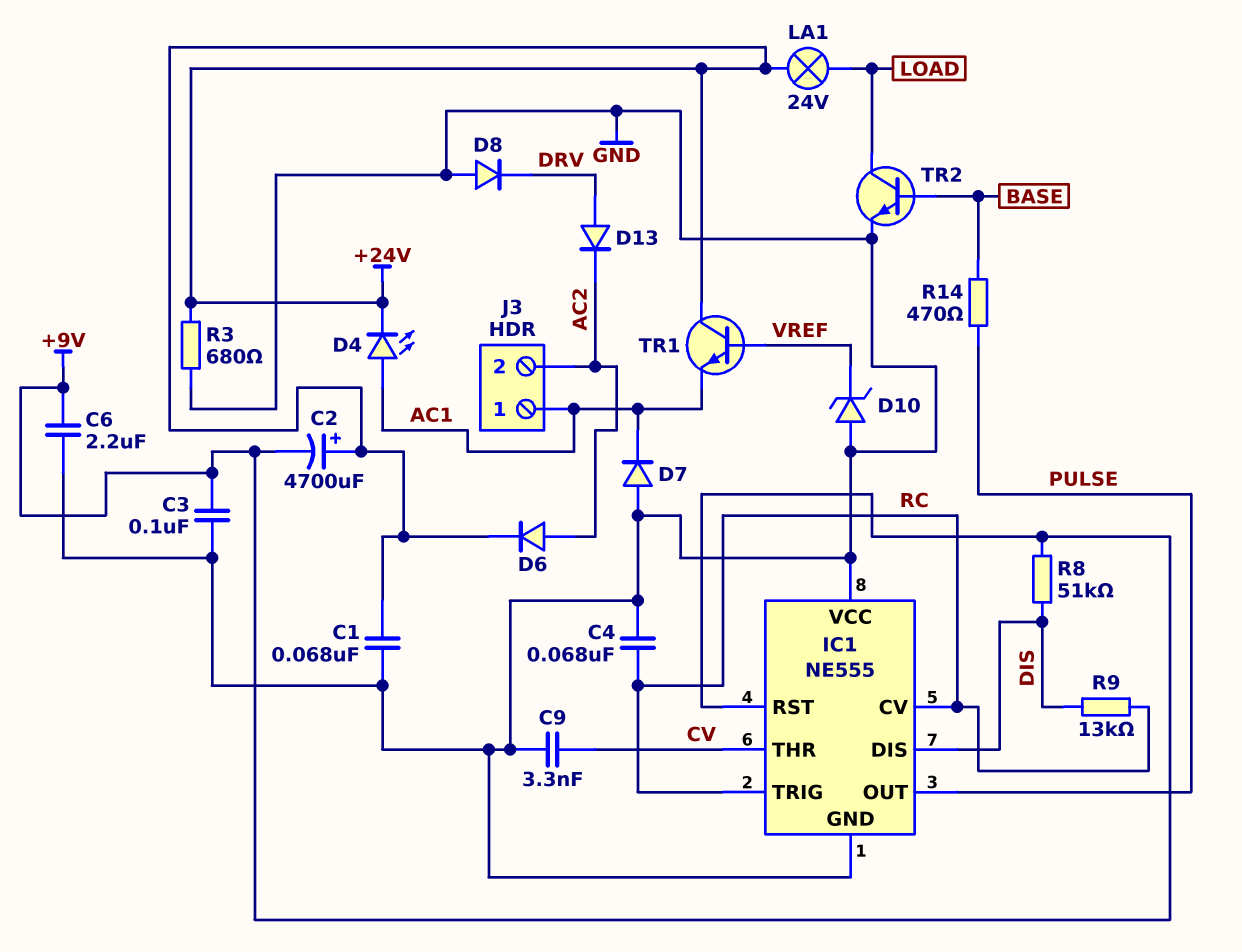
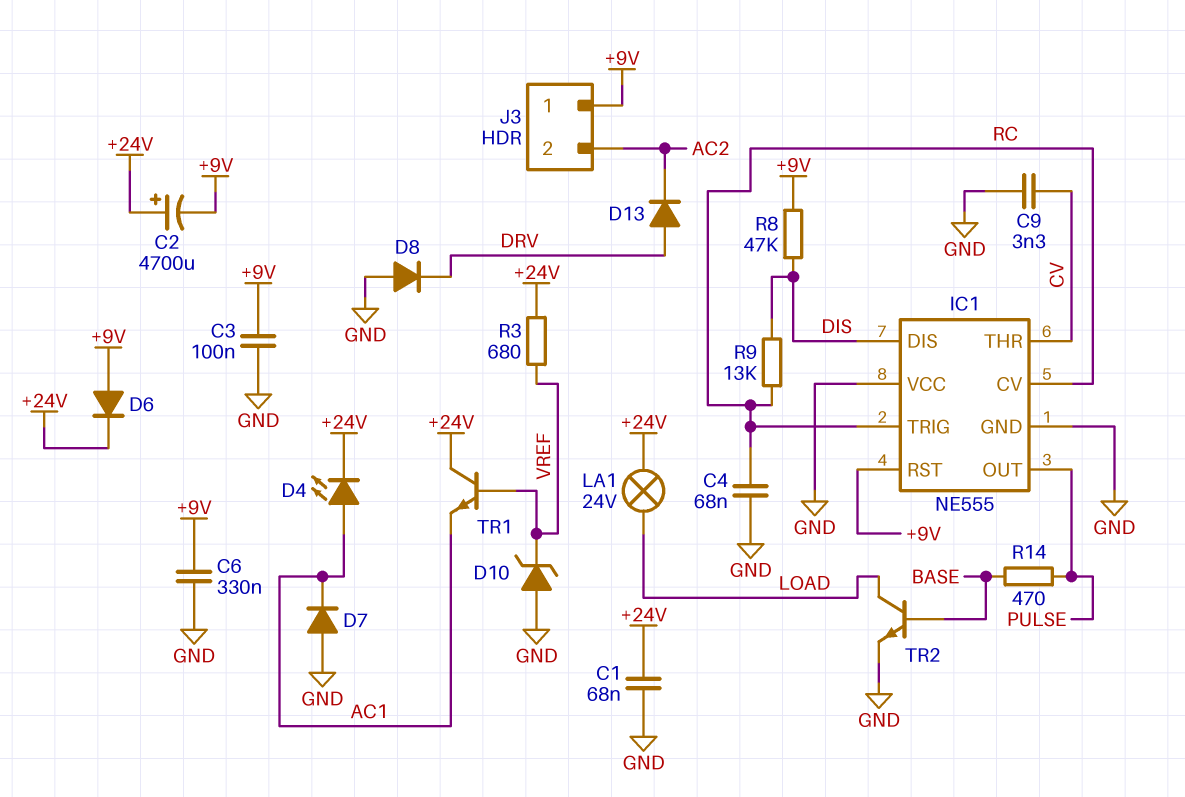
C6: 2.2uF (+9V, GND) -> 330nF (+9V, GND)
D6: diode (A AC2, K +24V) -> diode (A +9V, K +24V)
J3 pin 1: AC1 -> +9V
R3: 680 (+24V, GND) -> 680 (+24V, VREF)
R8: 51k (+9V, DIS) -> 47k (+9V, DIS)

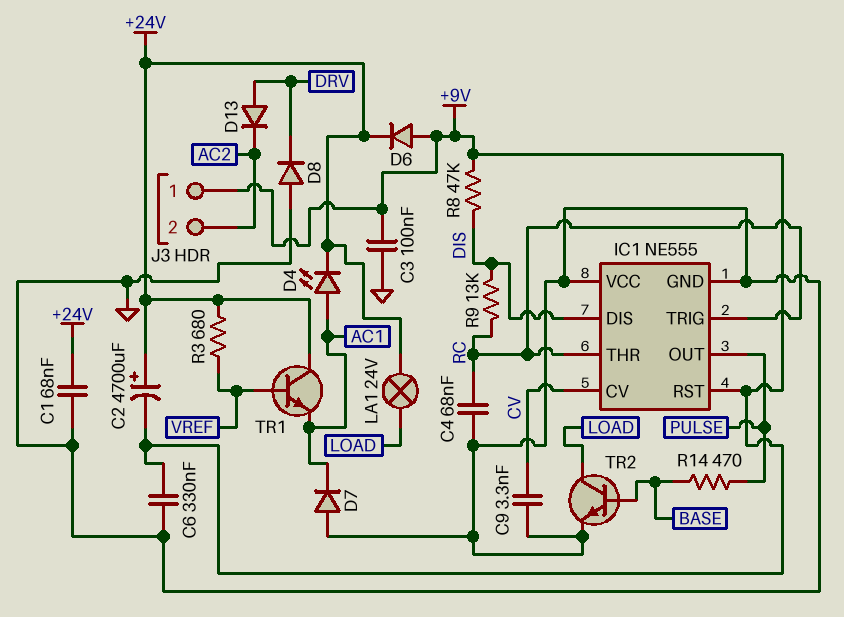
D10: zener (A GND, K VREF) -> none
IC1 pin CV: RC -> CV
IC1 pin THR: CV -> RC

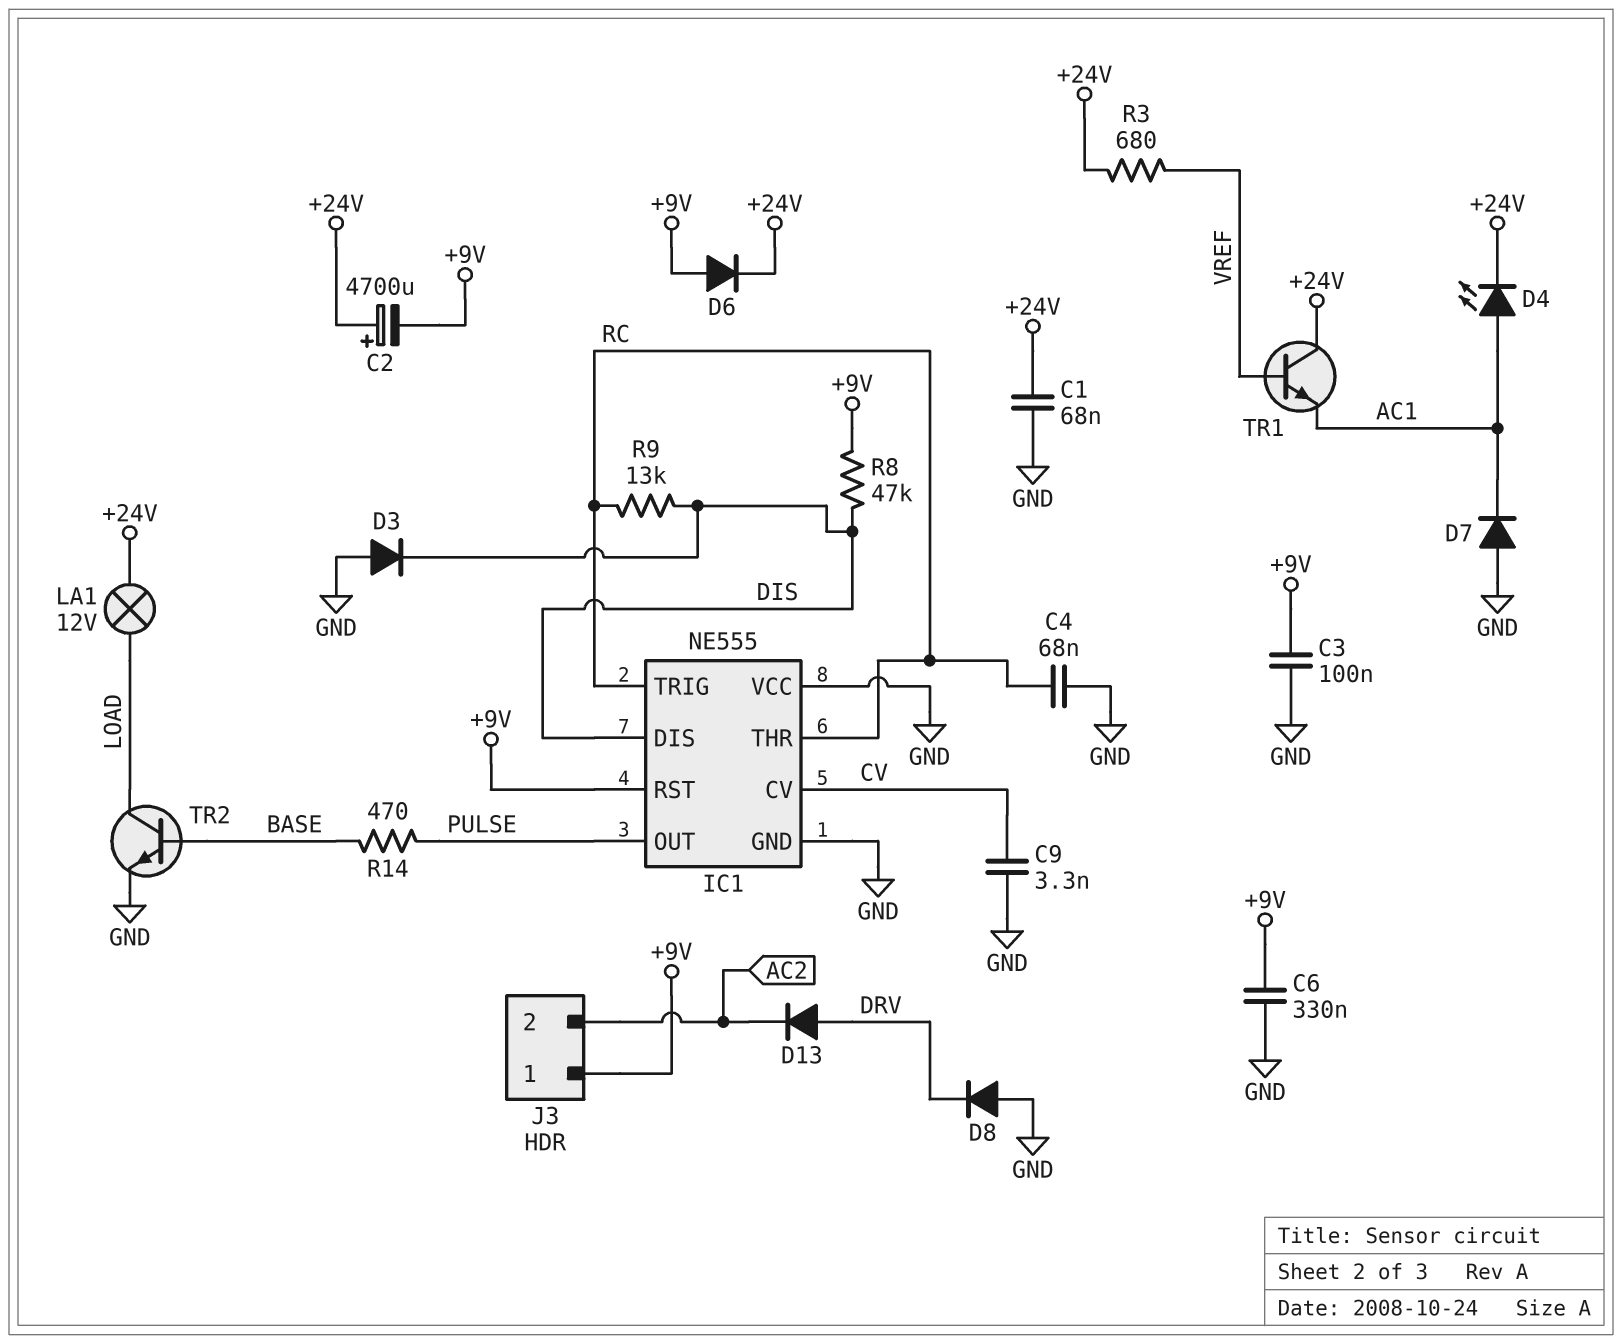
D3: none -> diode (A GND, K DIS)
LA1: lamp 24V (+24V, LOAD) -> lamp 12V (+24V, LOAD)

